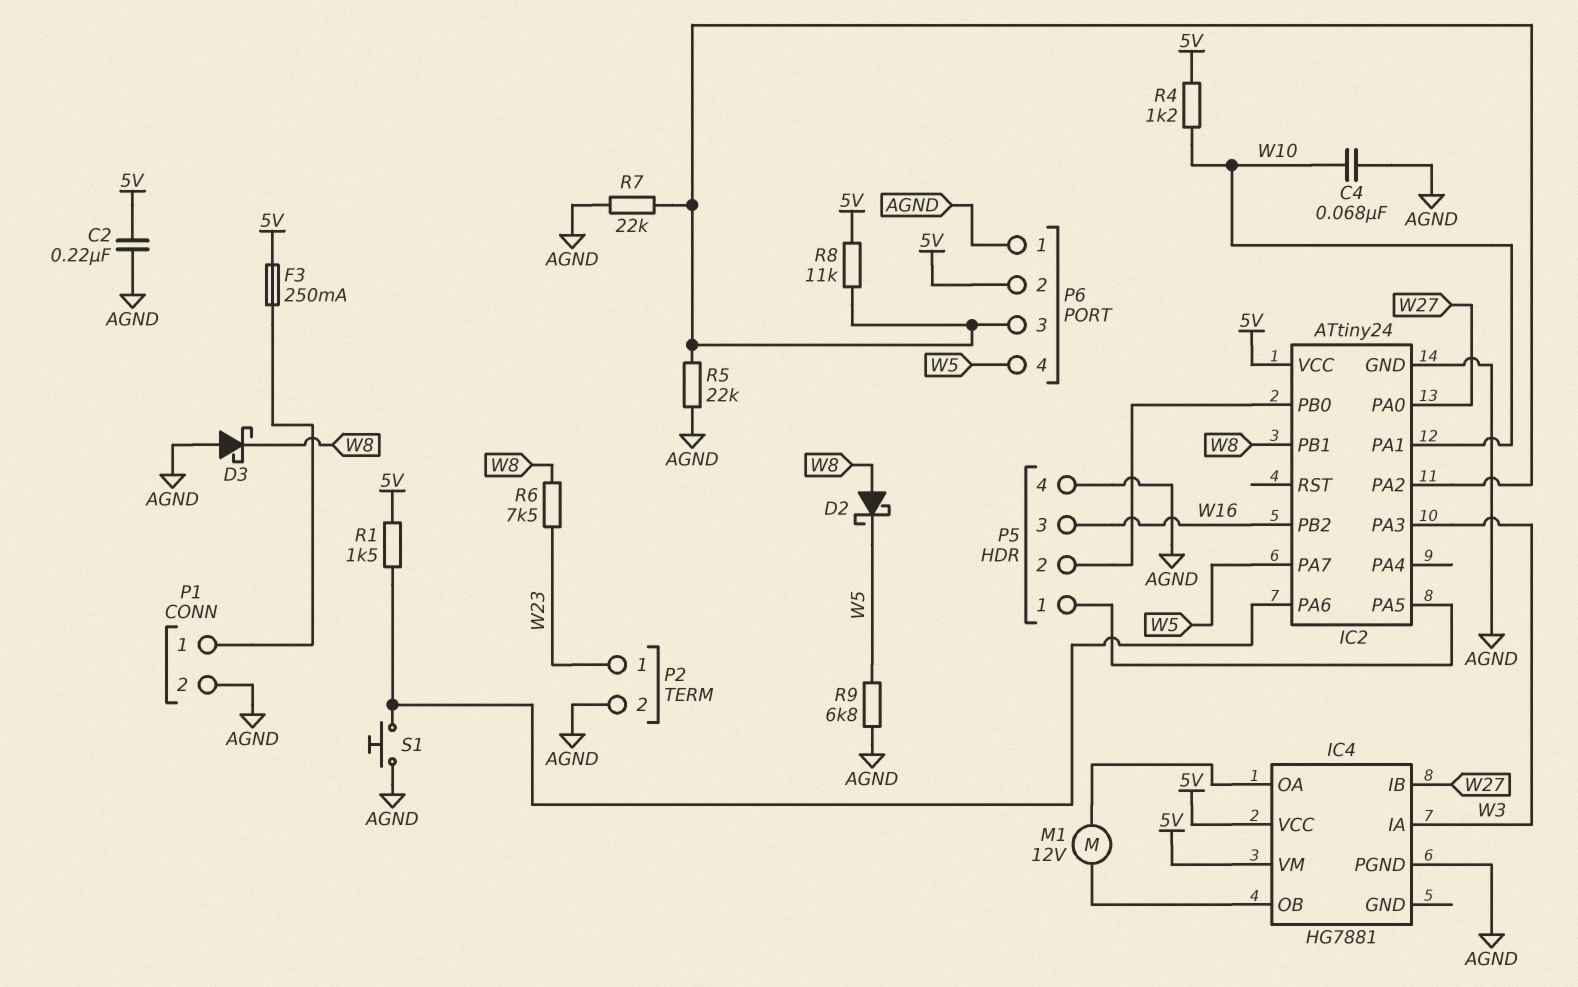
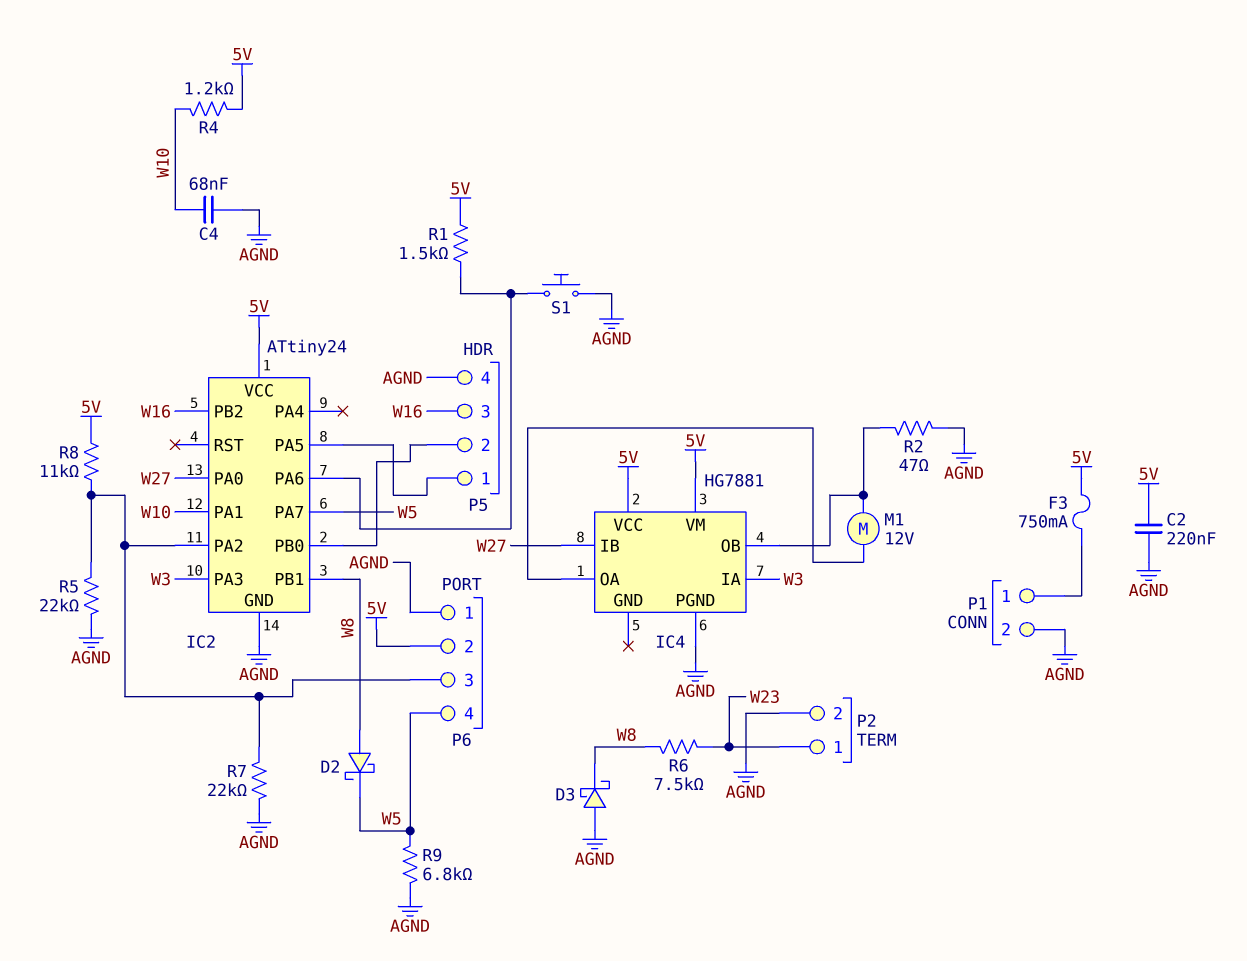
F3: 250mA (5V, P1/1) -> 750mA (5V, P1/1)
R2: none -> 47 (AGND, IC4/OB)

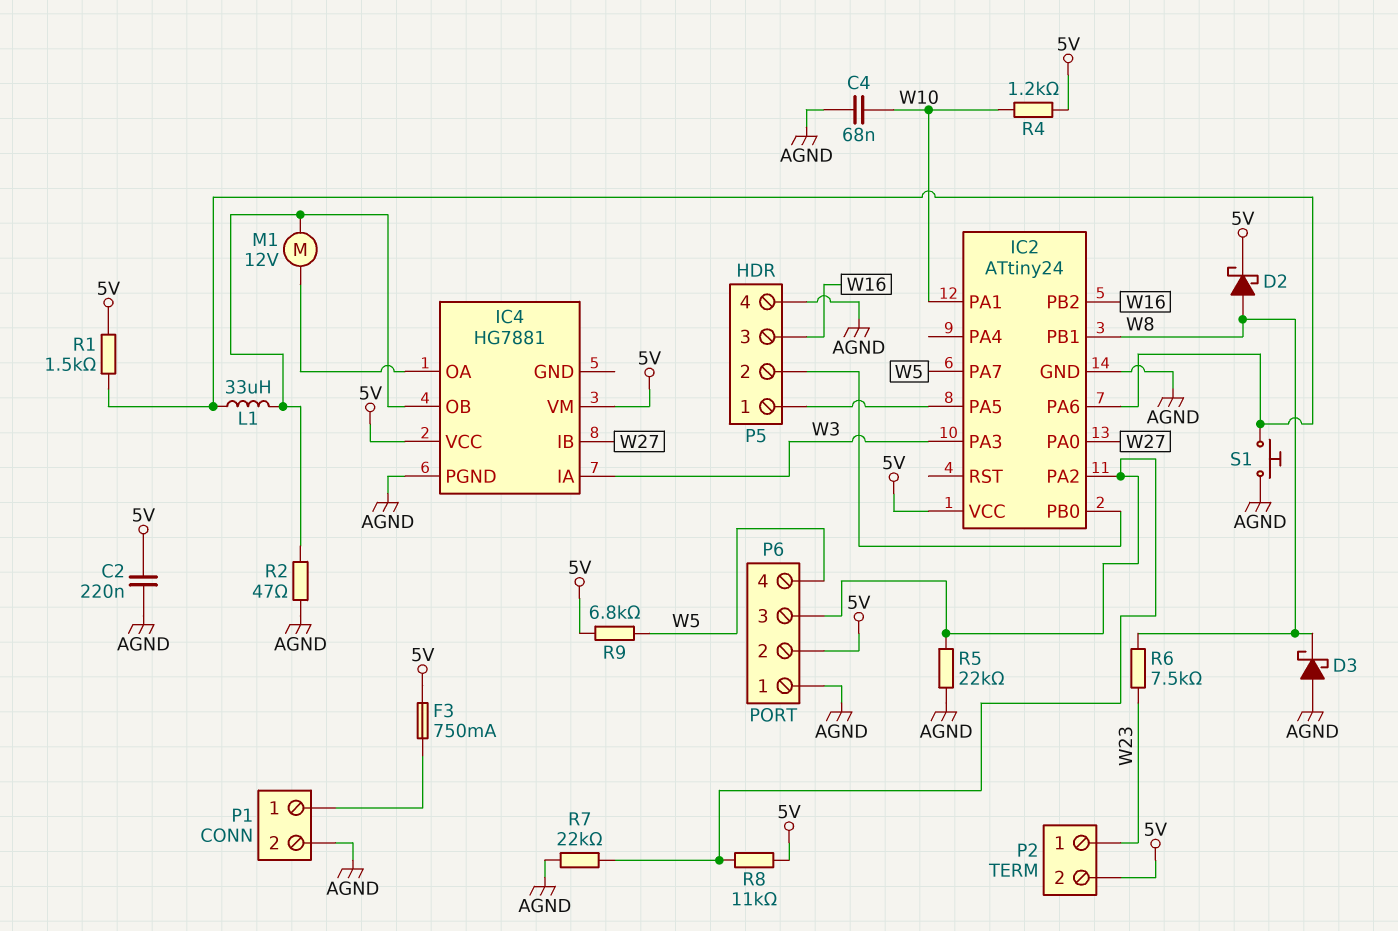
D2: schottky (A W8, K W5) -> schottky (A W8, K 5V)
L1: none -> 33uH (IC2/PA6, IC4/OB)
P2 pin 2: AGND -> 5V
R9: 6.8k (AGND, W5) -> 6.8k (5V, W5)

